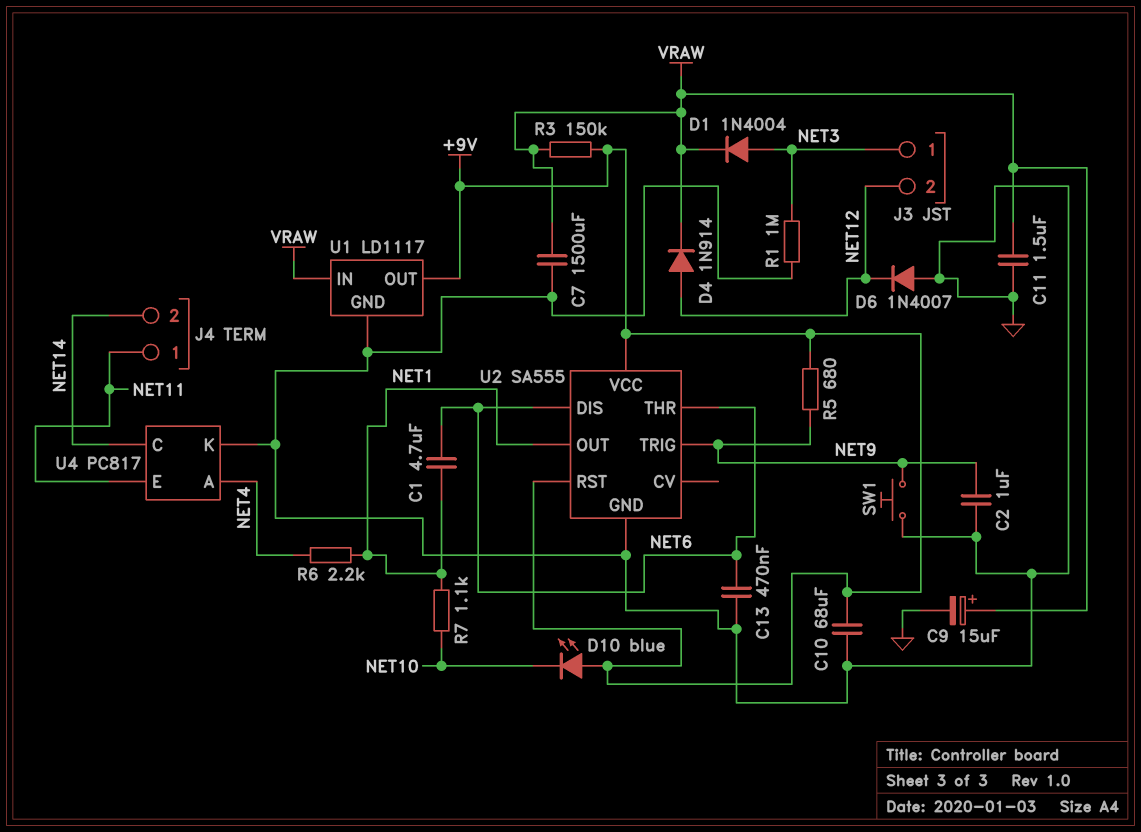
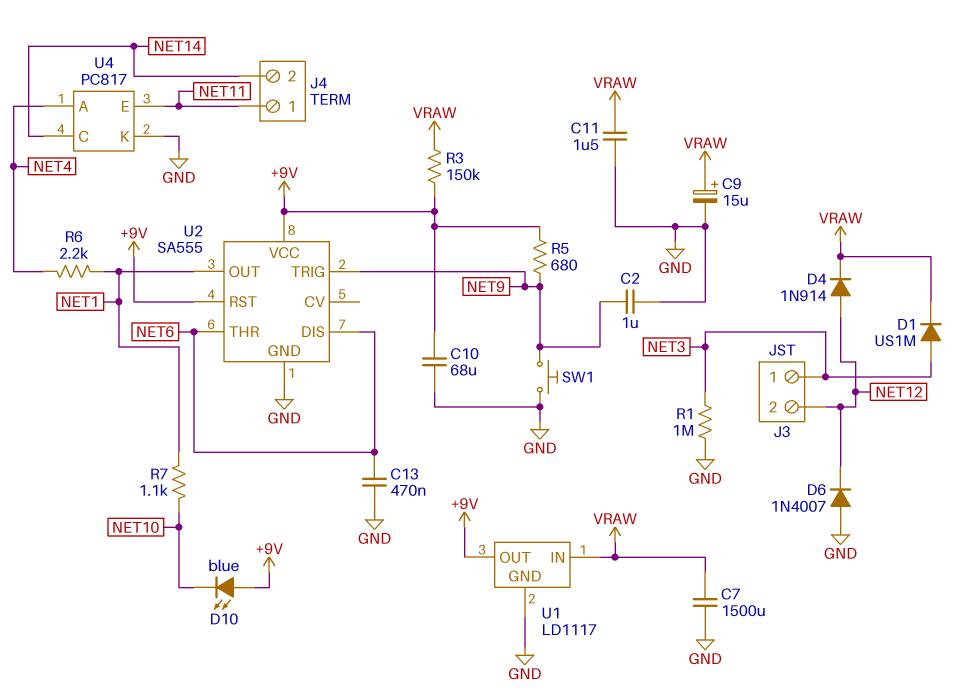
C1: 4.7uF (NET1, NET6) -> none
D1: diode 1N4004 (A NET3, K VRAW) -> diode US1M (A NET3, K VRAW)

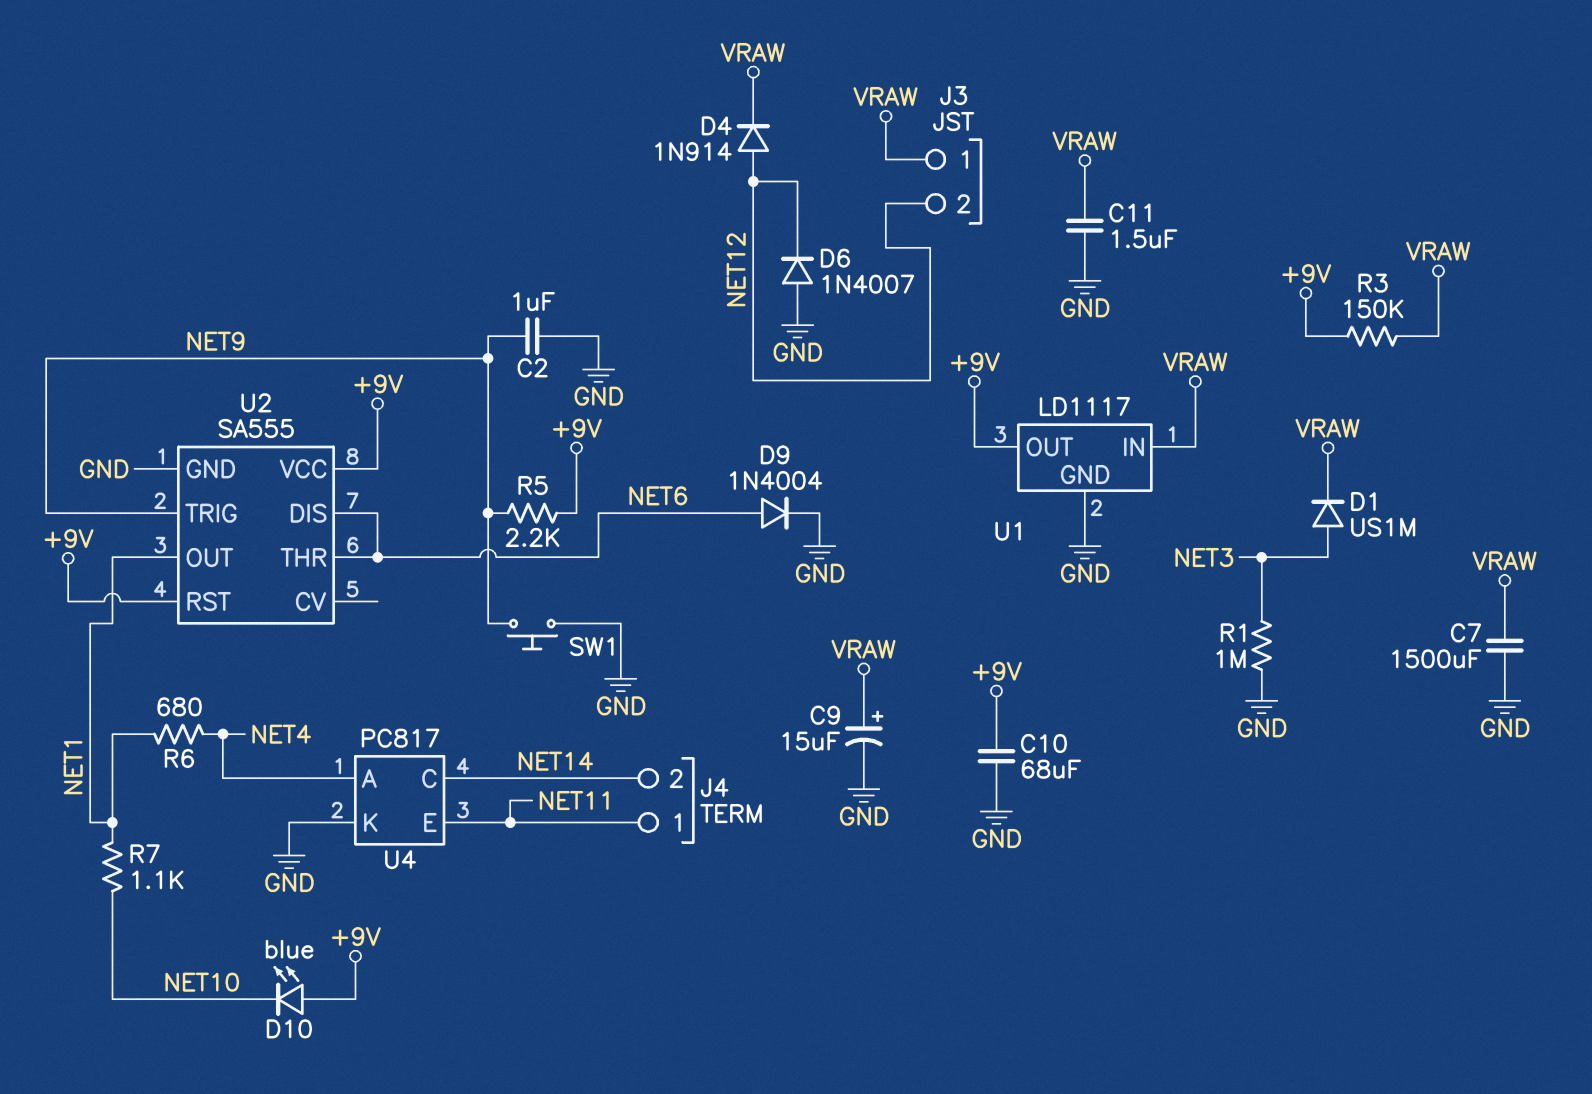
C13: 470nF (GND, NET6) -> none
D9: none -> diode 1N4004 (A NET6, K GND)
J3 pin 1: NET3 -> VRAW
R5: 680 (+9V, NET9) -> 2.2k (+9V, NET9)
R6: 2.2k (NET1, NET4) -> 680 (NET1, NET4)

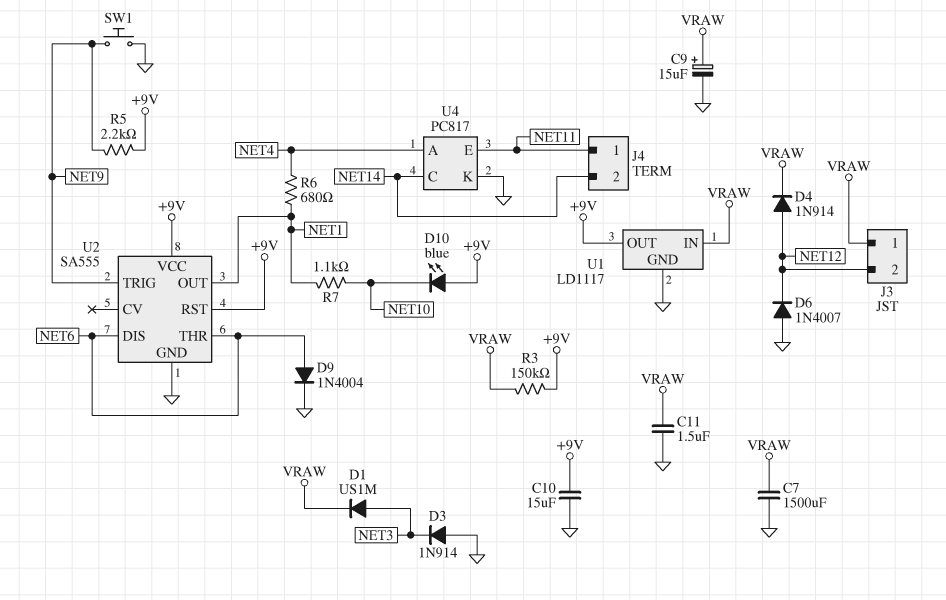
C2: 1uF (GND, NET9) -> none
C10: 68uF (+9V, GND) -> 15uF (+9V, GND)
D3: none -> diode 1N914 (A GND, K NET3)
R1: 1M (GND, NET3) -> none

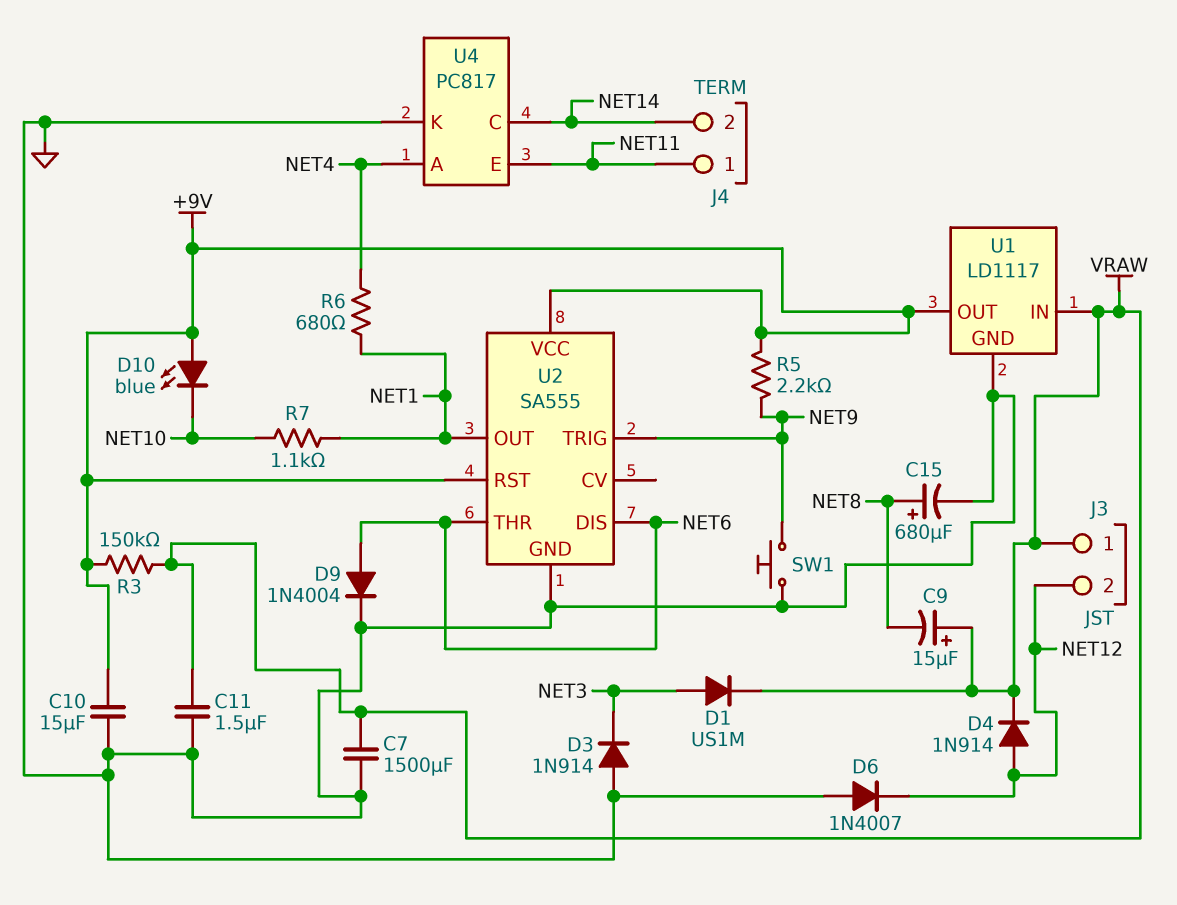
C9: 15uF (plus VRAW, minus GND) -> 15uF (plus VRAW, minus NET8)
C15: none -> 680uF (plus NET8, minus GND)

